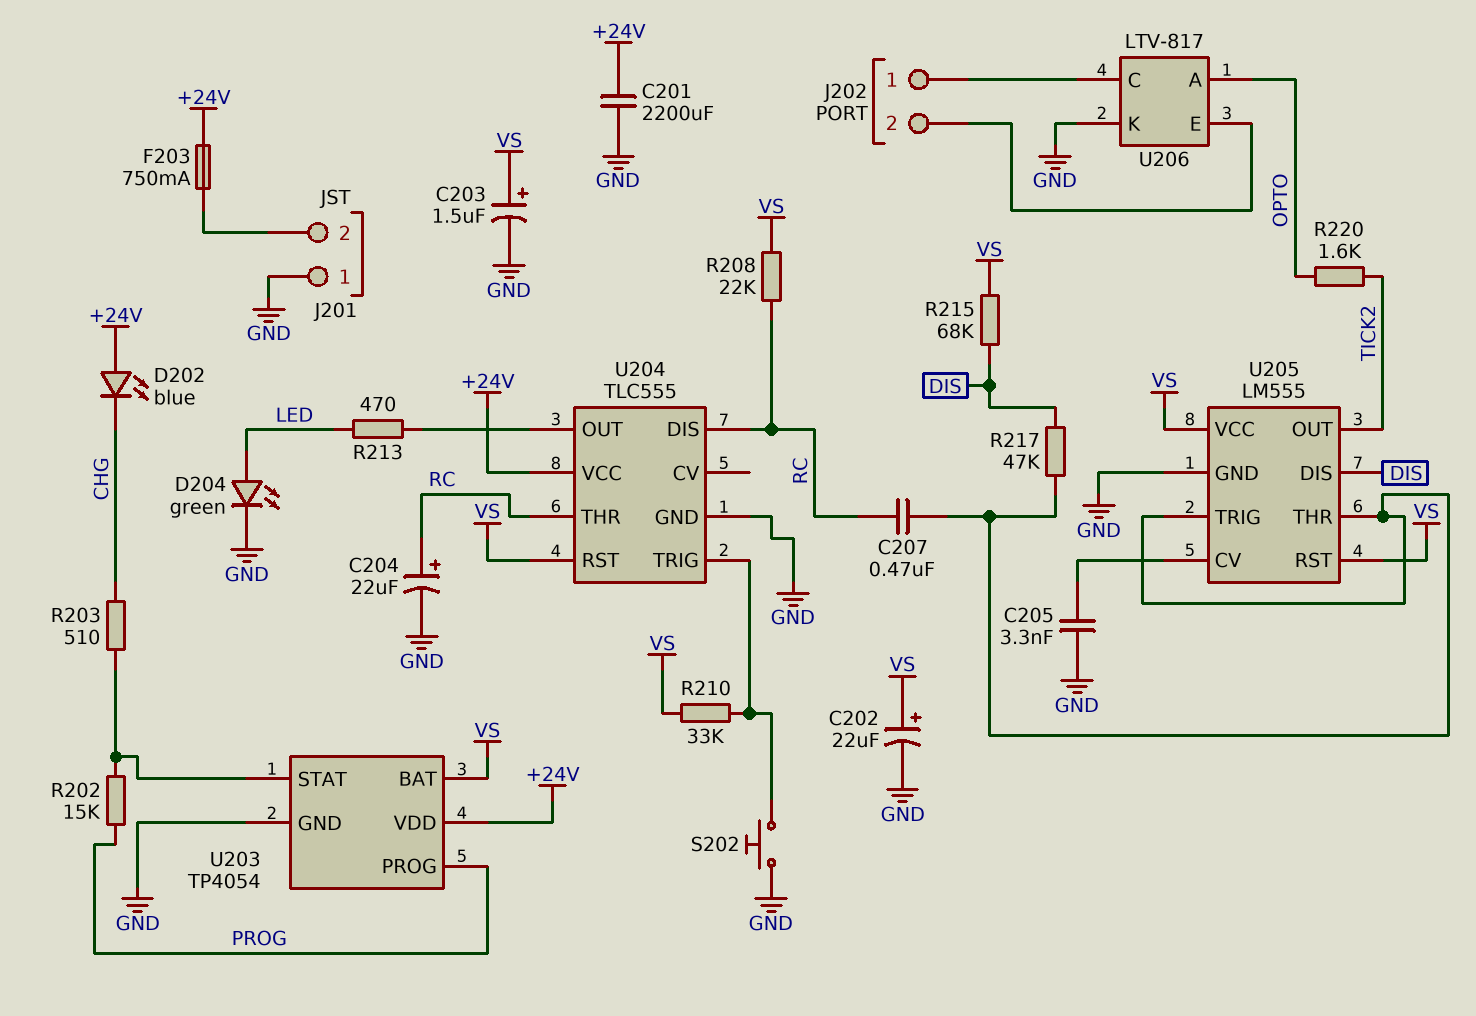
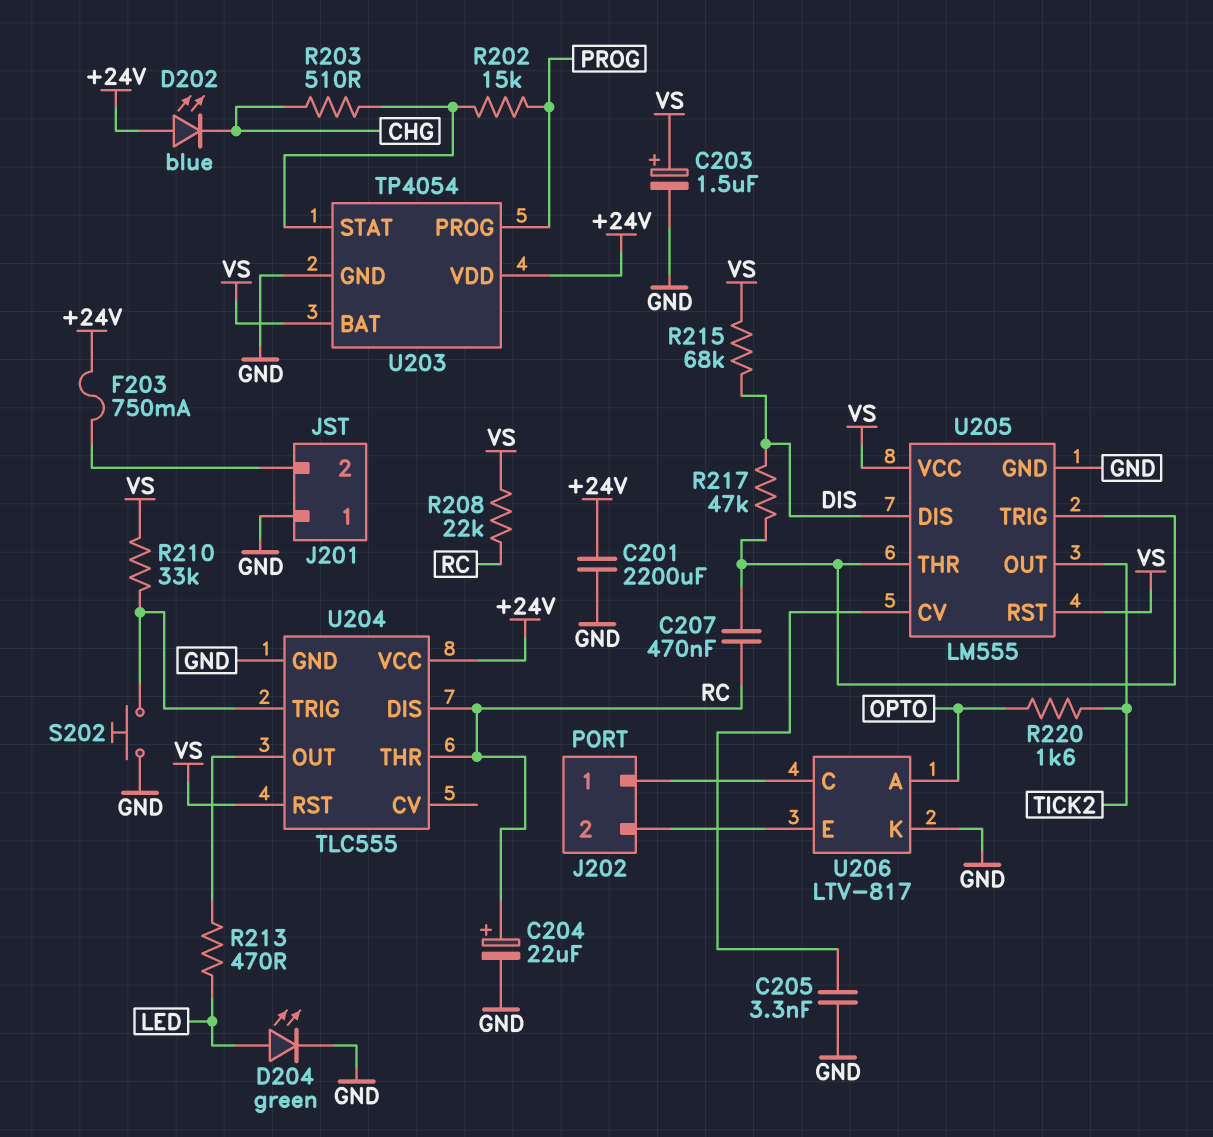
C202: 22uF (plus VS, minus GND) -> none

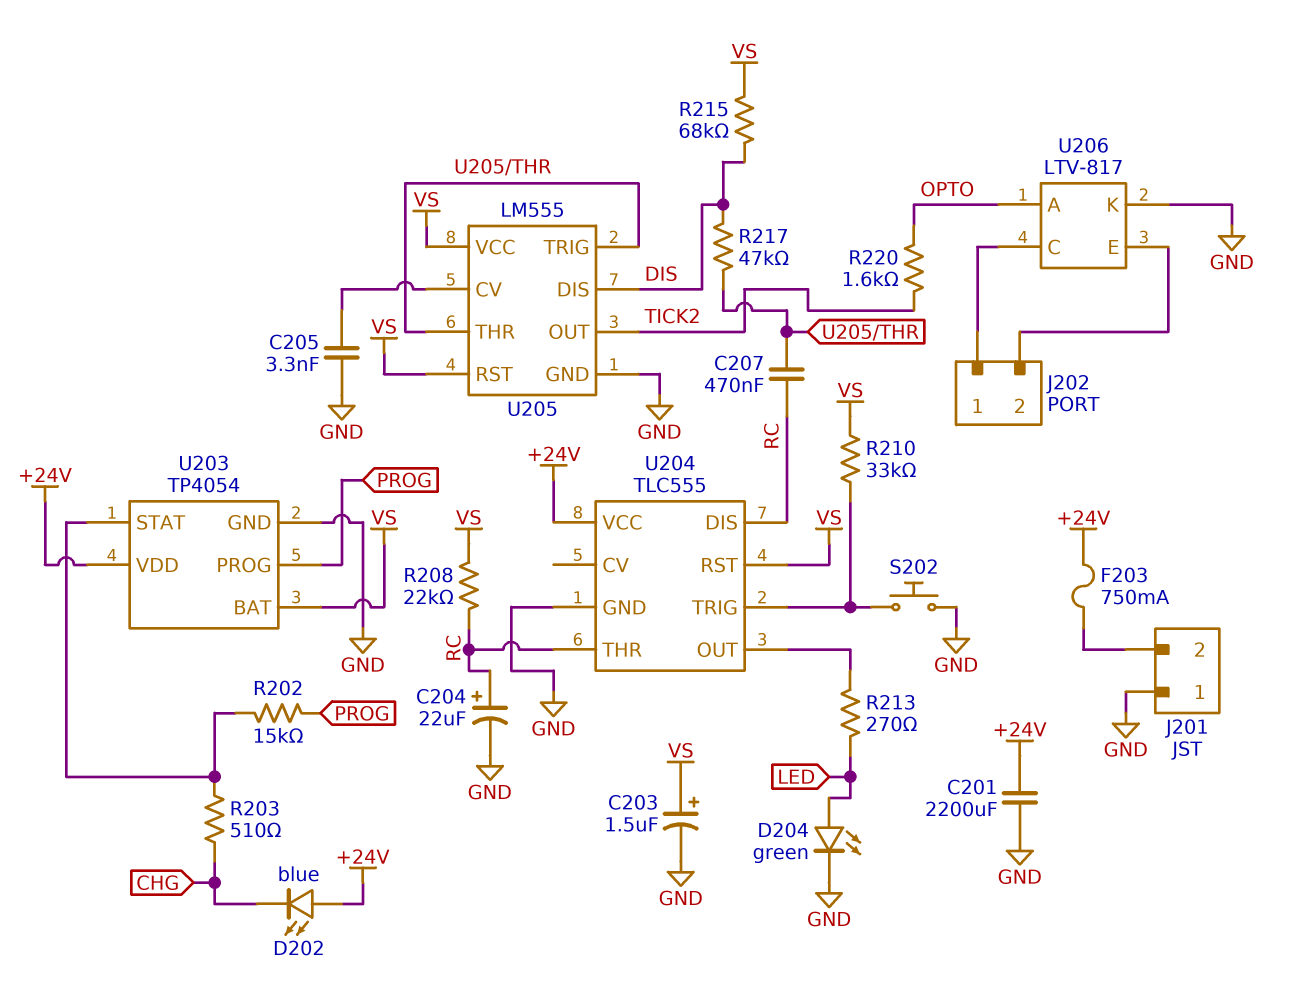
R213: 470 (LED, U204/OUT) -> 270 (LED, U204/OUT)

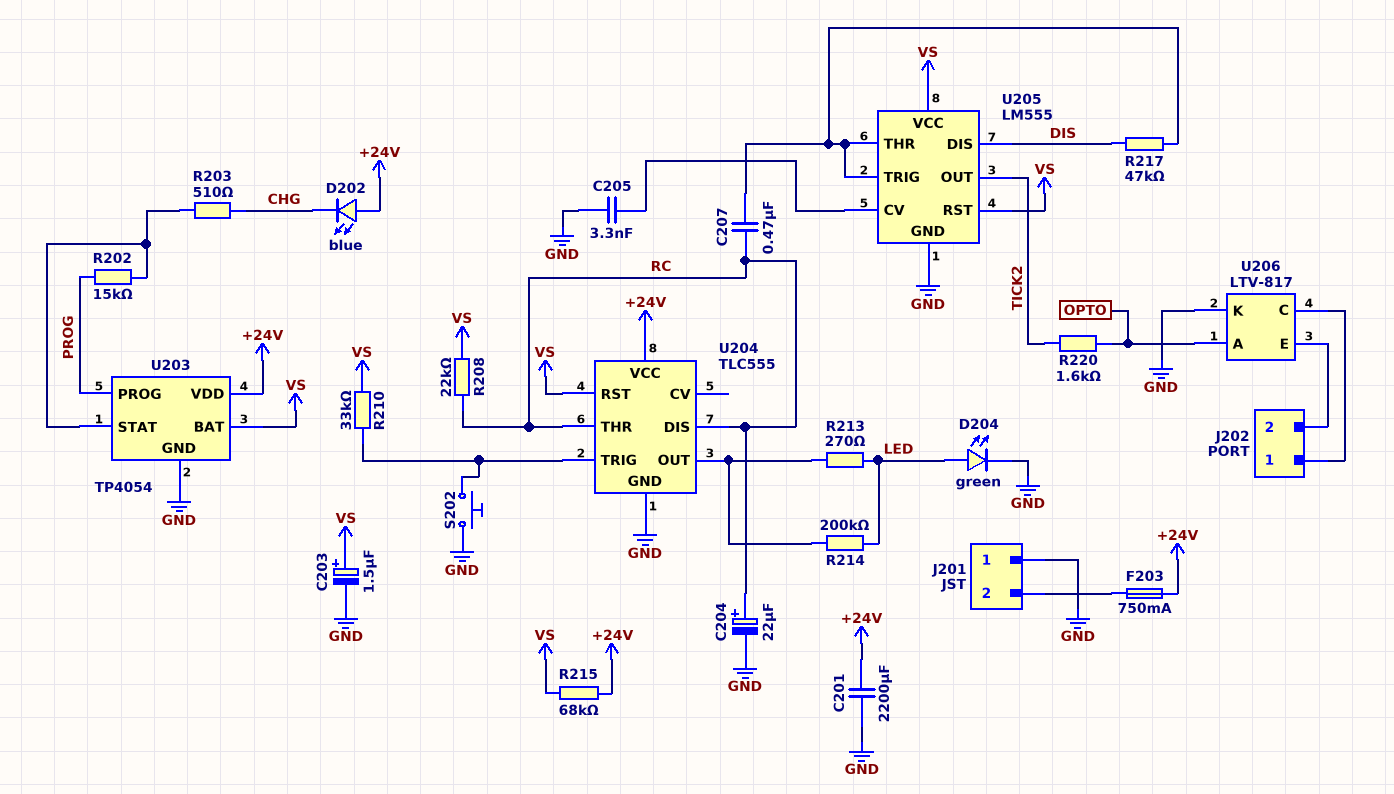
R214: none -> 200k (LED, U204/OUT)
R215: 68k (DIS, VS) -> 68k (+24V, VS)

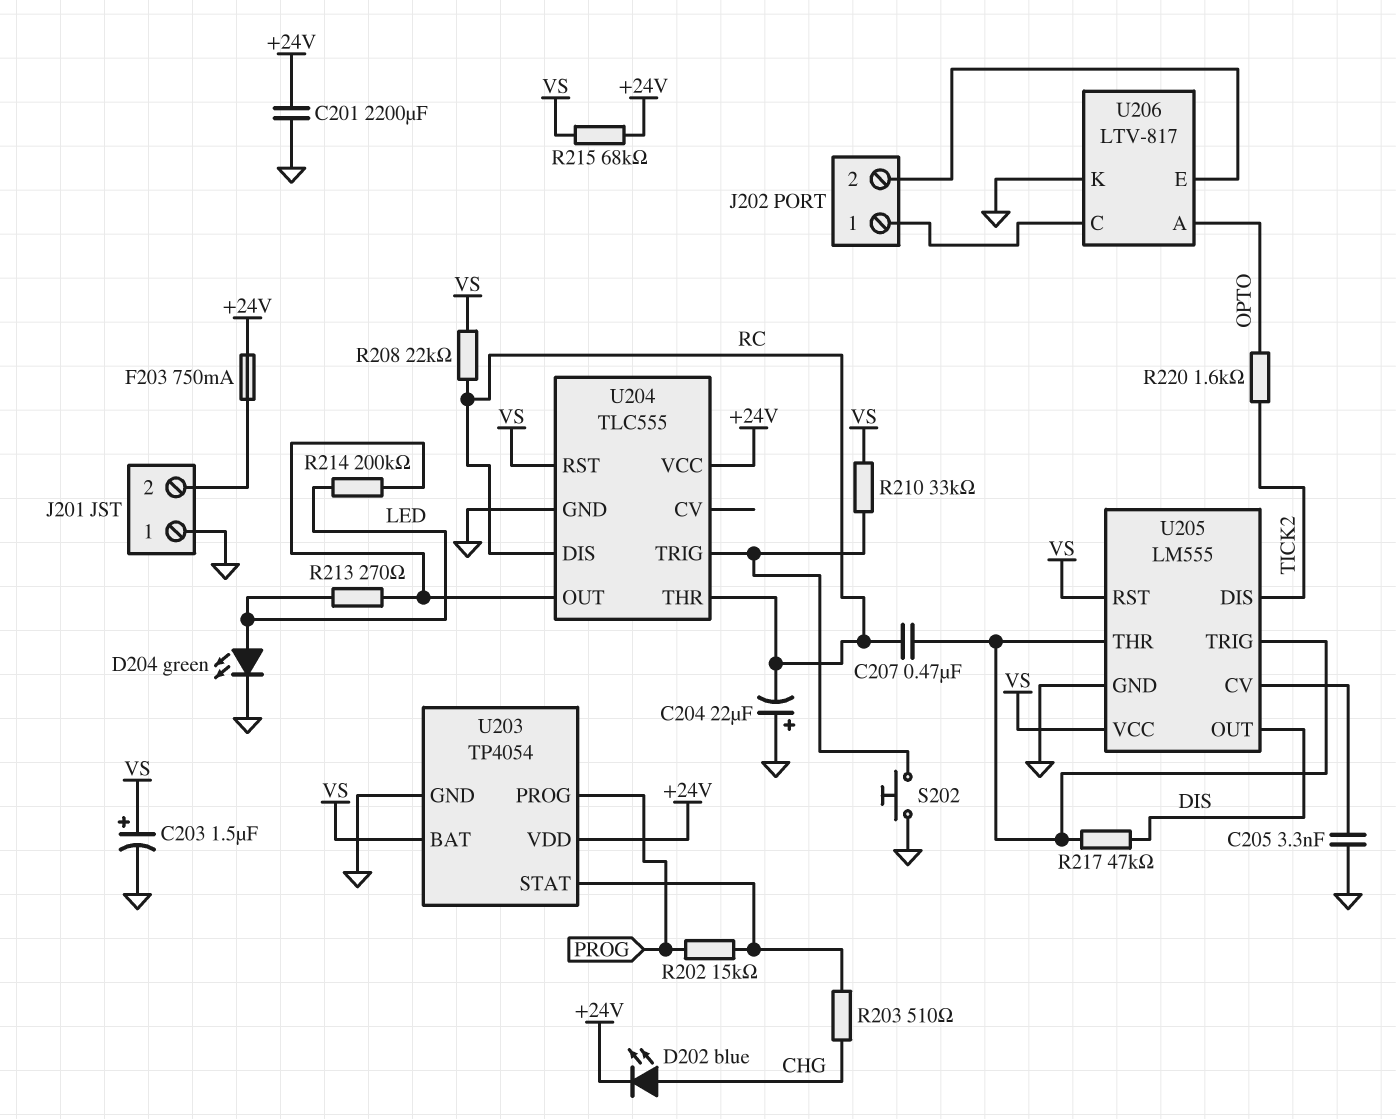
C204: 22uF (plus RC, minus GND) -> 22uF (plus GND, minus RC)
D202: LED blue (A +24V, K CHG) -> LED blue (A CHG, K +24V)
U205 pin DIS: DIS -> TICK2
U205 pin OUT: TICK2 -> DIS

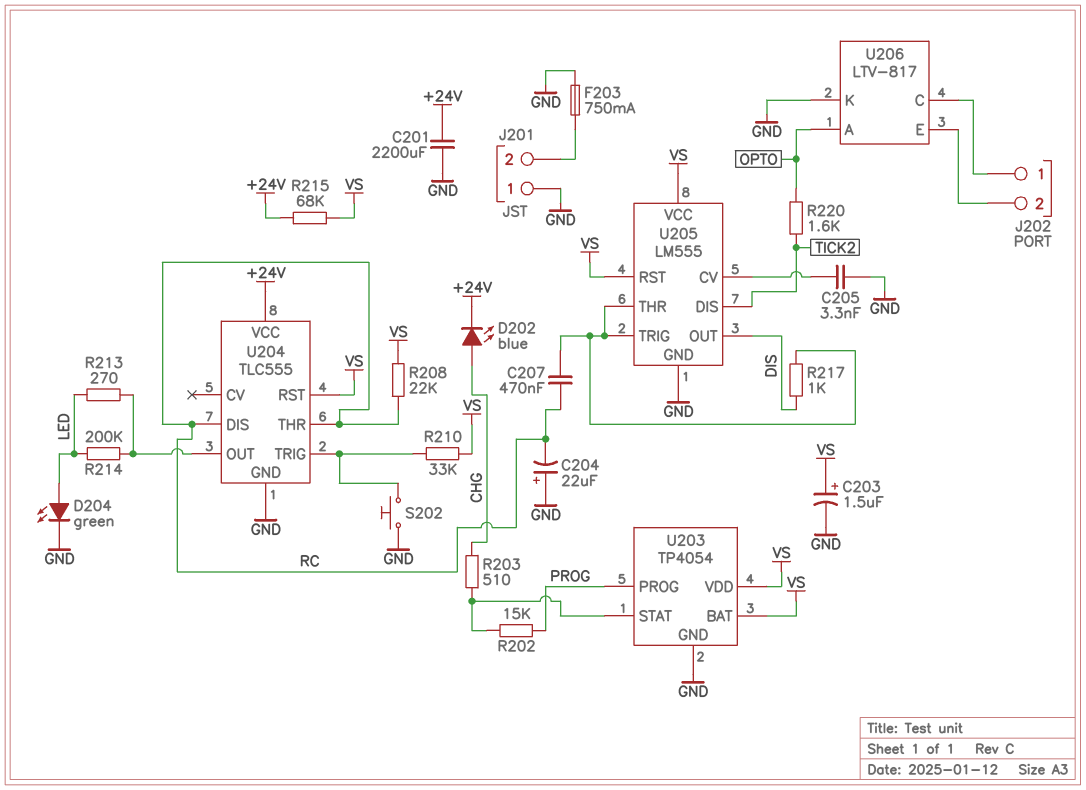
F203: 750mA (+24V, J201/2) -> 750mA (GND, J201/2)
R217: 47k (DIS, U205/THR) -> 1k (DIS, U205/THR)
U203 pin VDD: +24V -> VS

